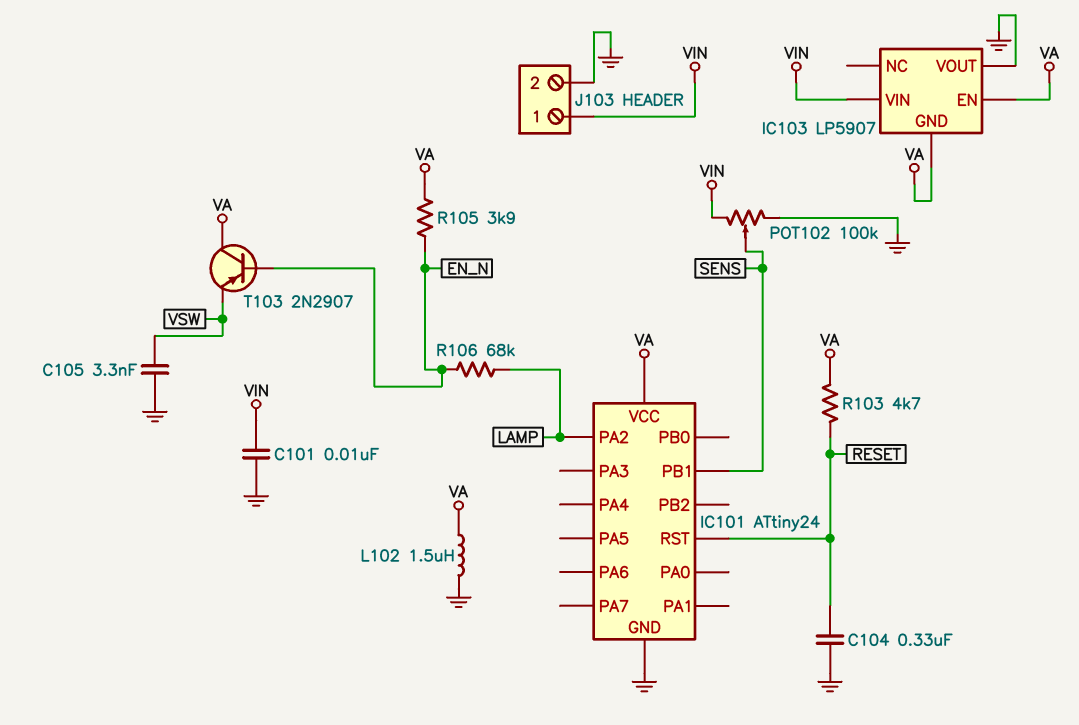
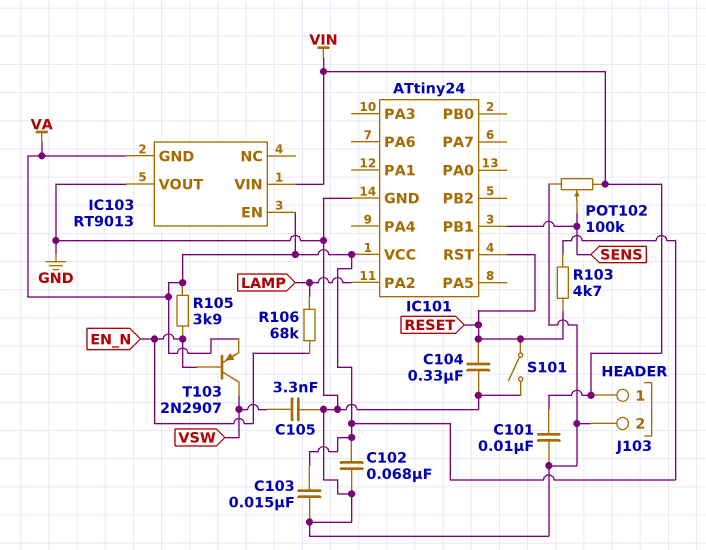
C102: none -> 68nF (GND, VA)
C103: none -> 15nF (GND, VA)
IC103: LP5907 -> RT9013
L102: 1.5uH (GND, VA) -> none
S101: none -> switch (GND, RESET)
T103: PNP 2N2907 (B EN_N, C VA, E VSW) -> PNP 2N2907 (B EN_N, C VSW, E VA)

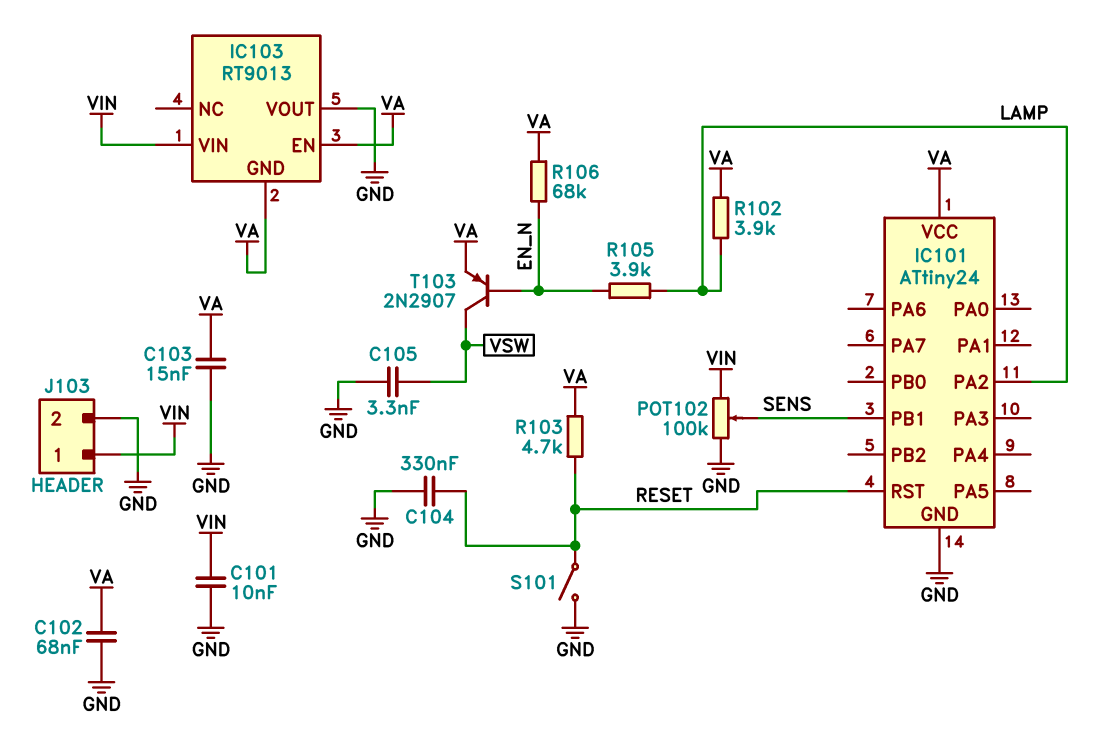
R102: none -> 3.9k (LAMP, VA)
R105: 3.9k (EN_N, VA) -> 3.9k (EN_N, LAMP)
R106: 68k (EN_N, LAMP) -> 68k (EN_N, VA)

